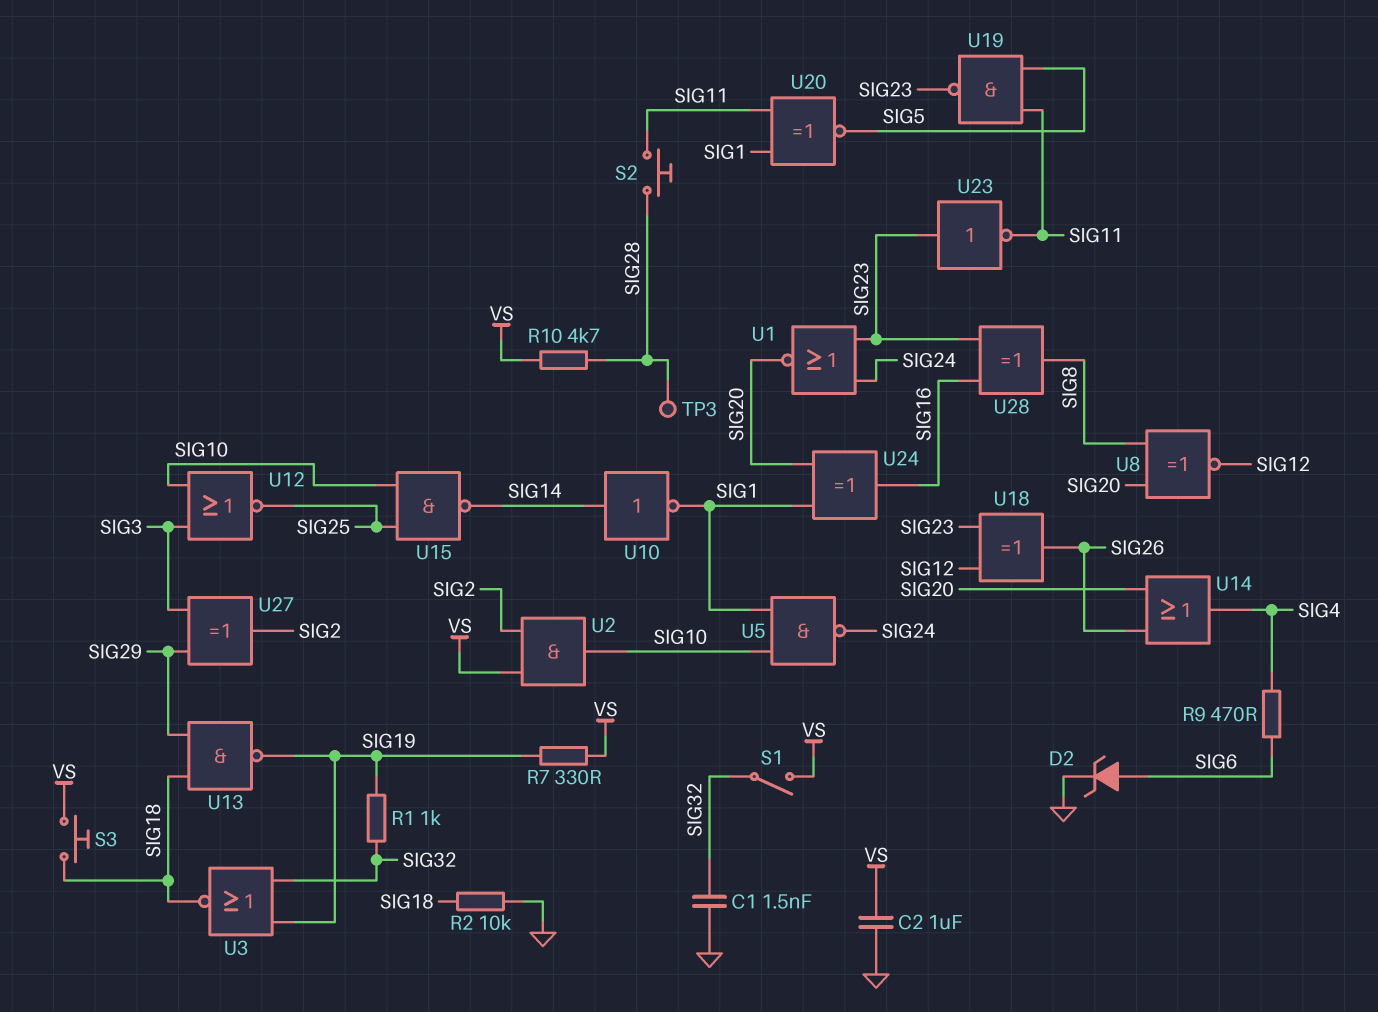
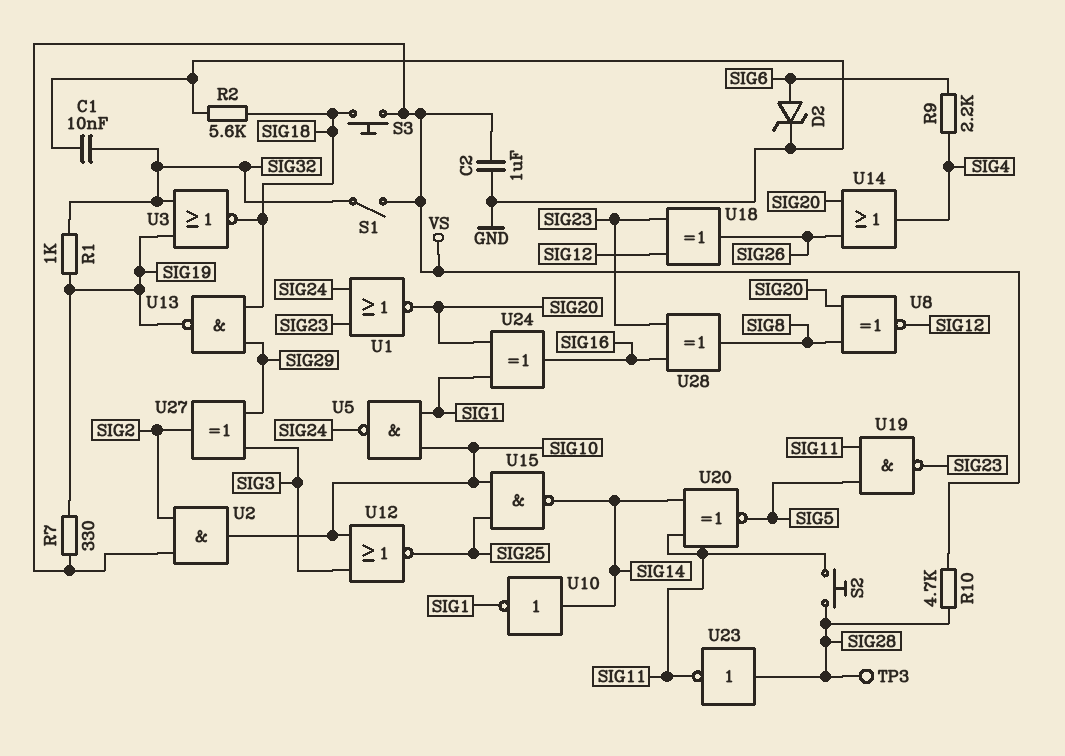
C1: 1.5nF (GND, SIG32) -> 10nF (GND, SIG32)
R2: 10k (GND, SIG18) -> 5.6k (GND, SIG18)
R9: 470 (SIG4, SIG6) -> 2.2k (SIG4, SIG6)
U20: XNOR (in SIG1, in SIG11, out SIG5) -> XNOR (in SIG11, in SIG14, out SIG5)
U23: NOT (in SIG23, out SIG11) -> NOT (in SIG28, out SIG11)

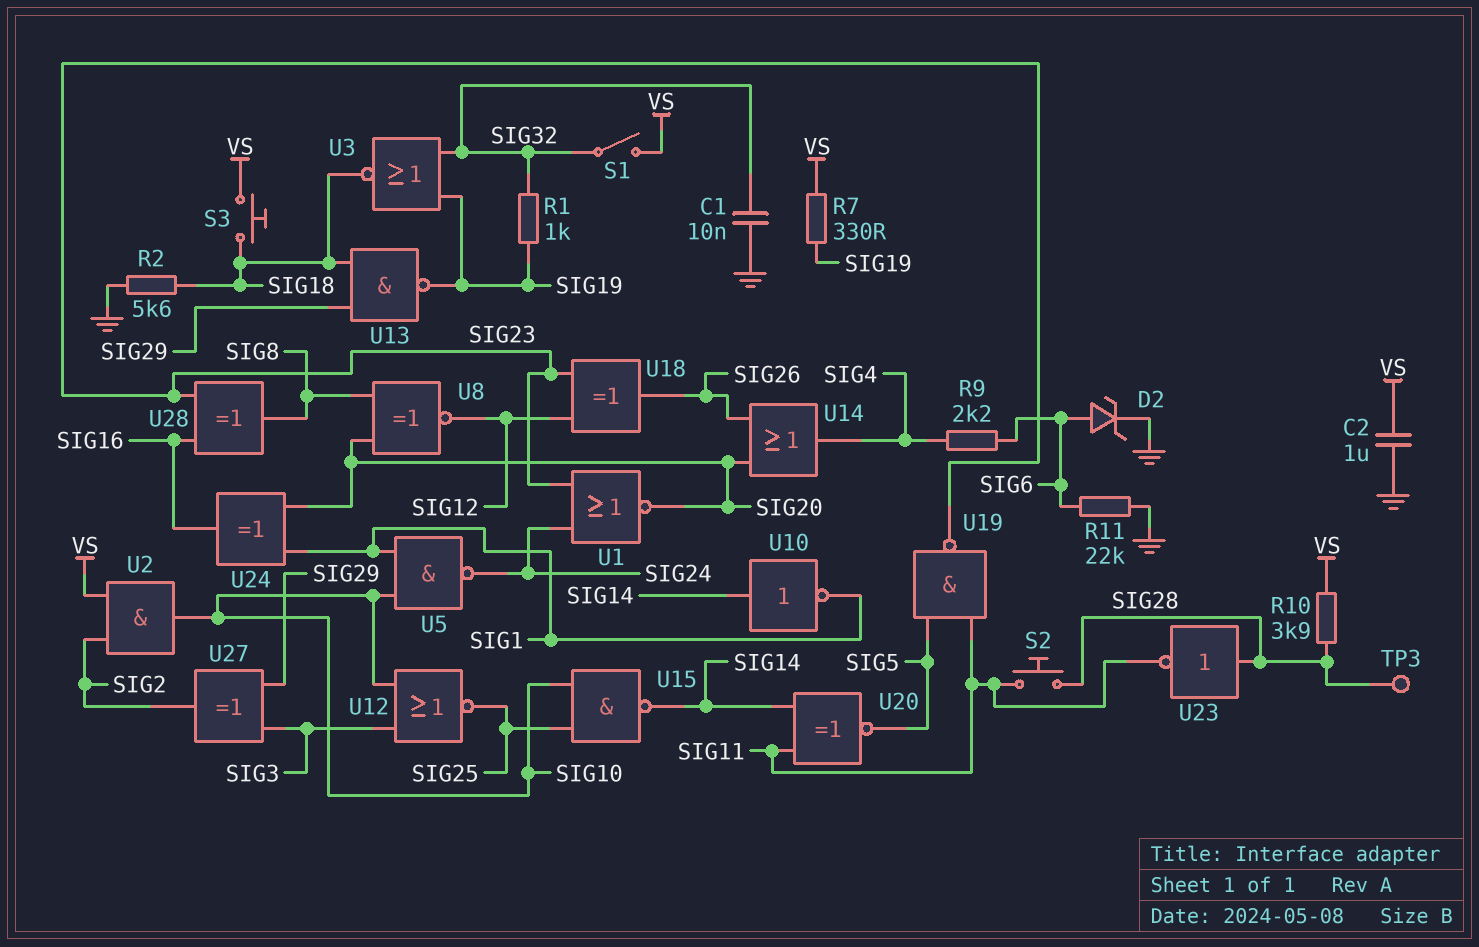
R10: 4.7k (SIG28, VS) -> 3.9k (SIG28, VS)
R11: none -> 22k (GND, SIG6)

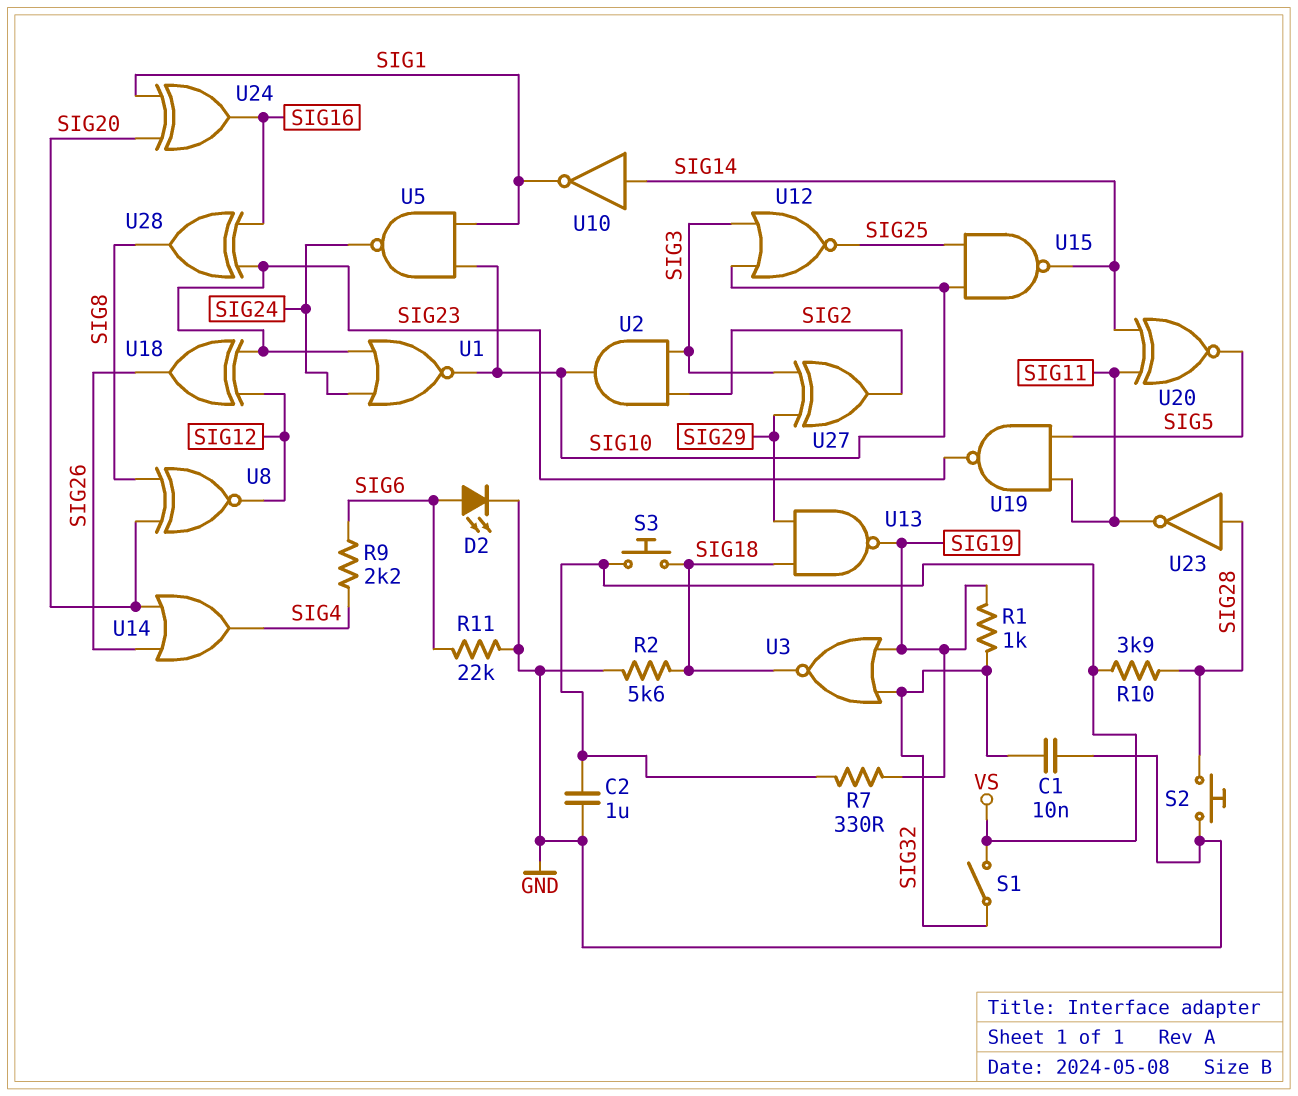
D2: zener (A SIG6, K GND) -> LED (A SIG6, K GND)
S2: button (SIG11, SIG28) -> button (GND, SIG28)
TP3: test point (SIG28) -> none
U1: NOR (in SIG23, in SIG24, out SIG20) -> NOR (in SIG23, in SIG24, out SIG10)
U2: AND (in SIG2, in VS, out SIG10) -> AND (in SIG2, in SIG3, out SIG10)

